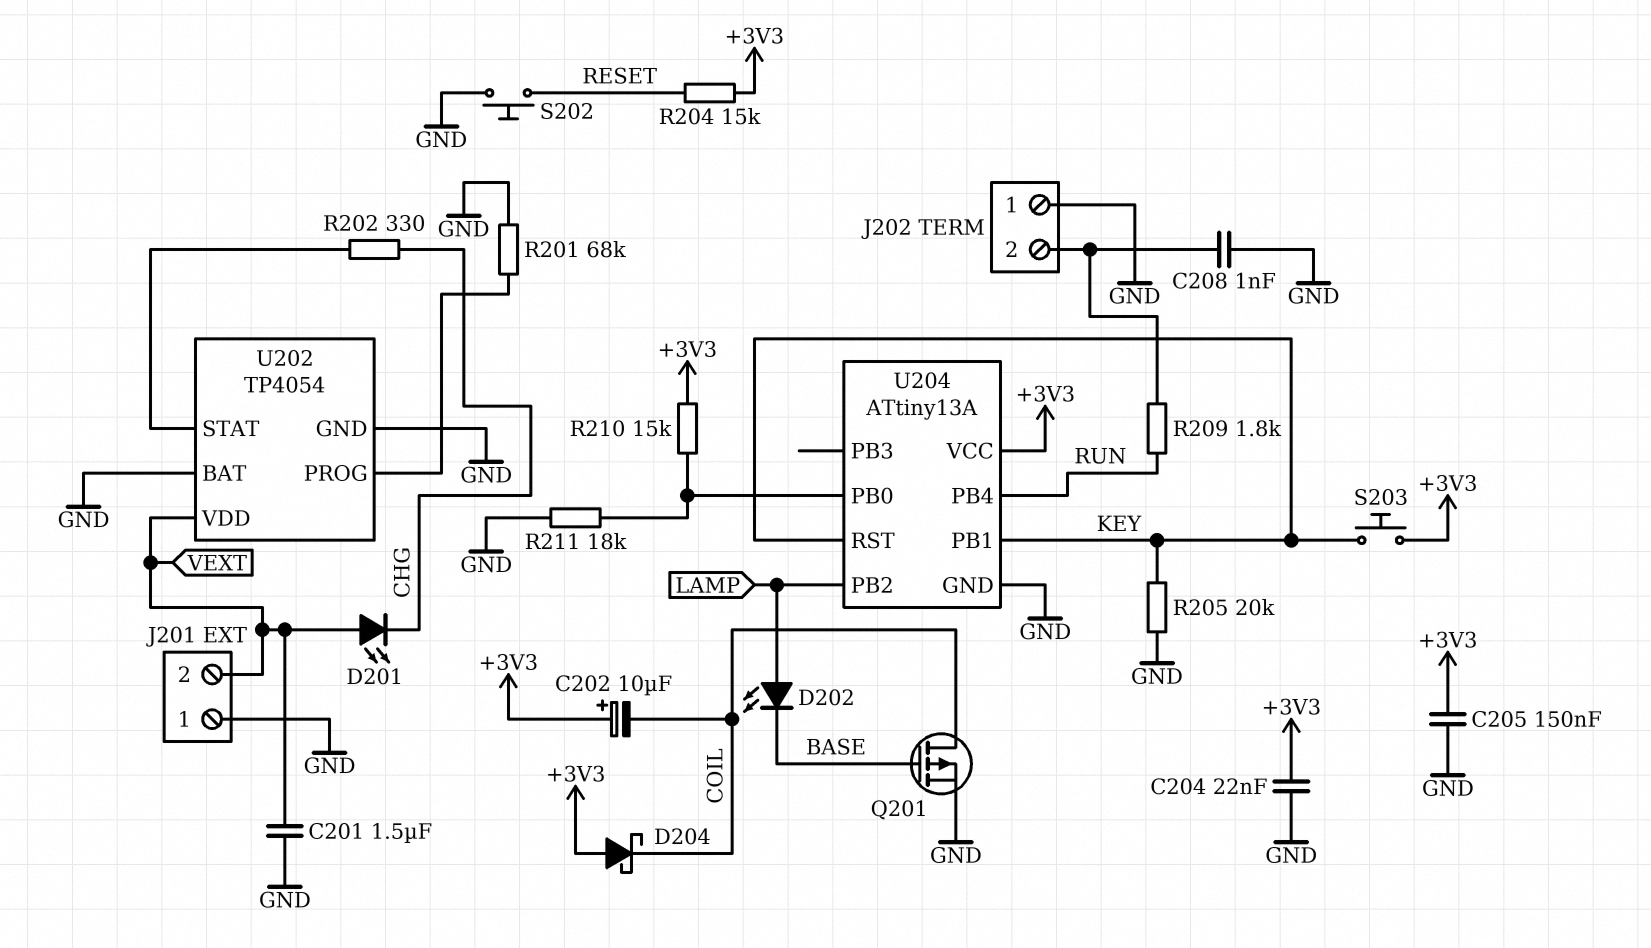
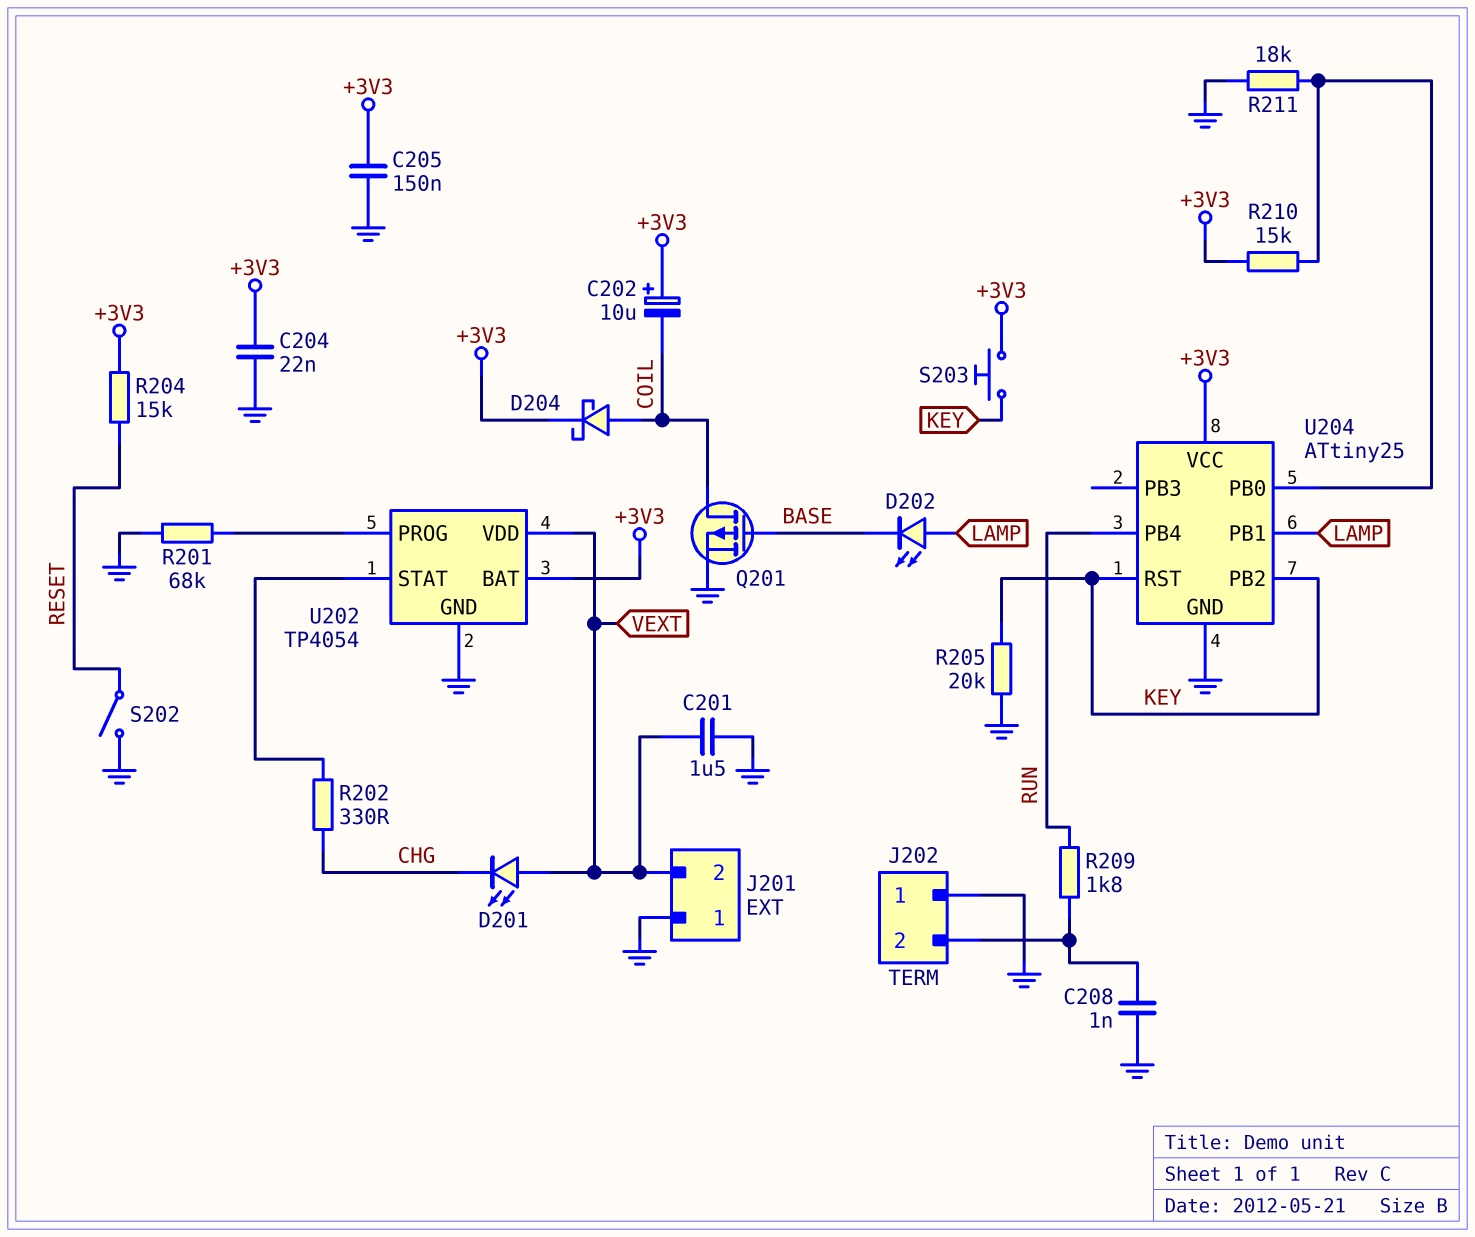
D204: schottky (A +3V3, K COIL) -> schottky (A COIL, K +3V3)
S202: button (GND, RESET) -> switch (GND, RESET)
U202 pin BAT: GND -> +3V3
U204: ATtiny13A -> ATtiny25
U204 pin PB1: KEY -> LAMP
U204 pin PB2: LAMP -> KEY

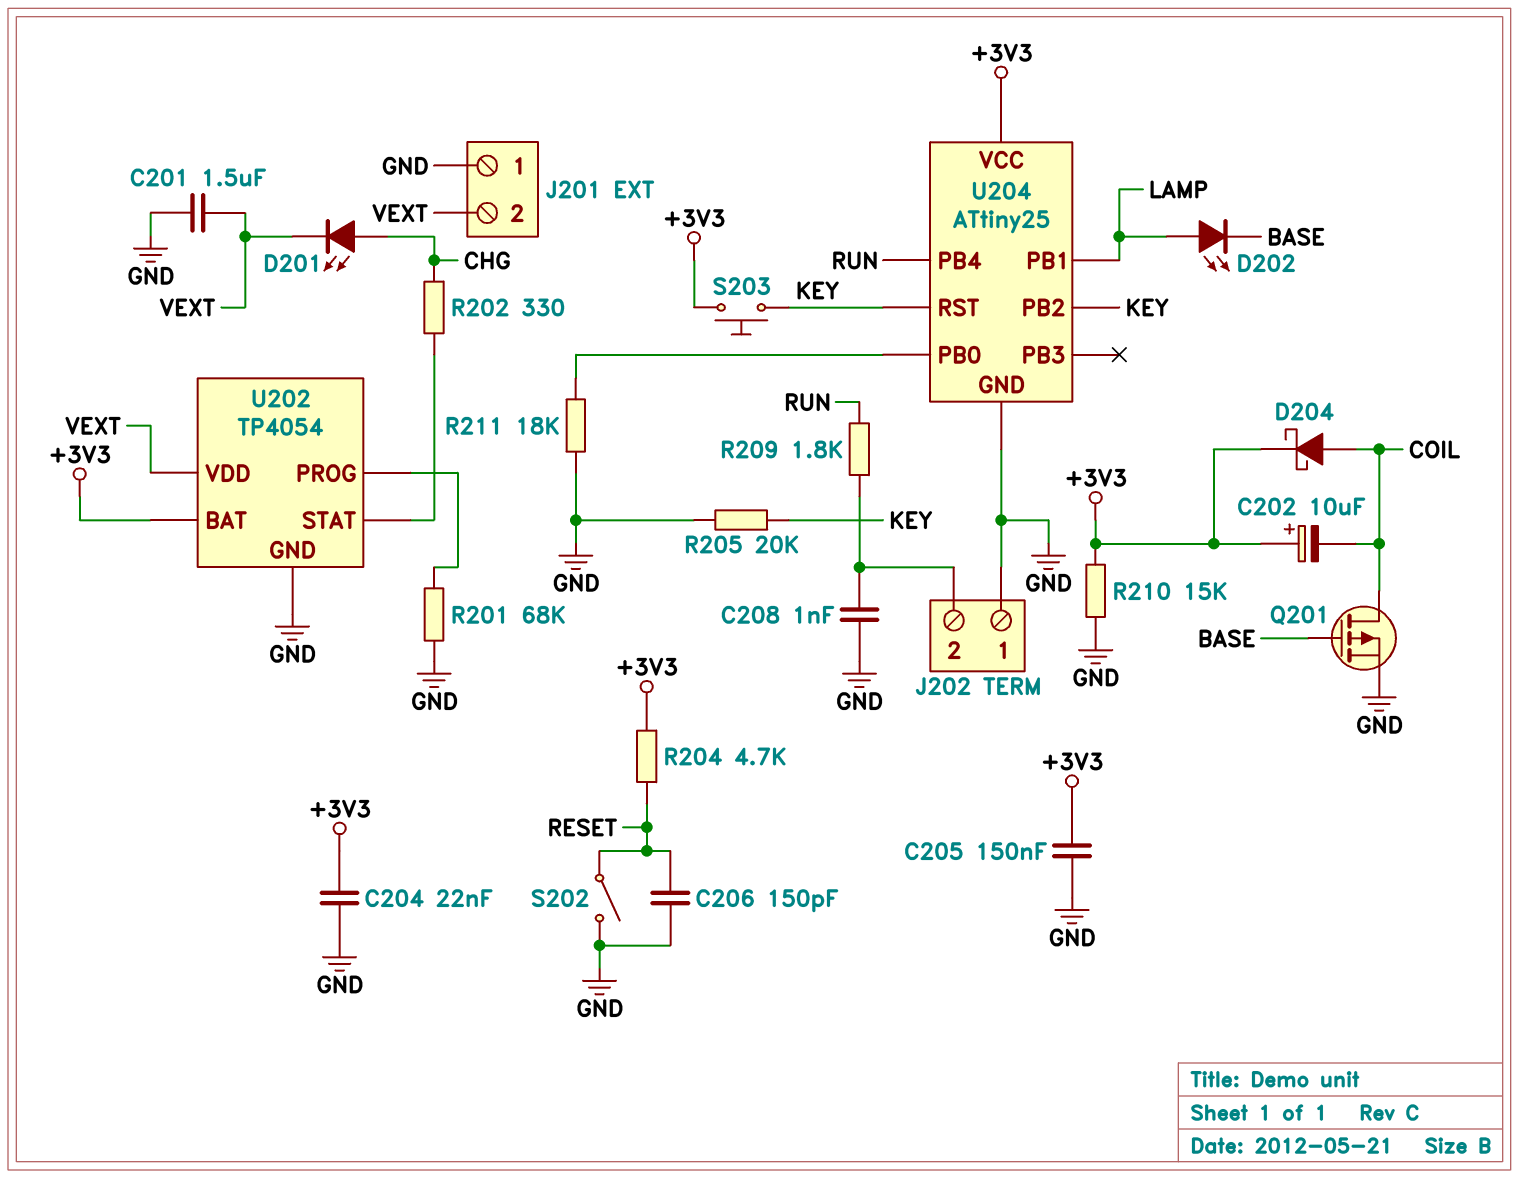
C206: none -> 150pF (GND, RESET)
D201: LED (A VEXT, K CHG) -> LED (A CHG, K VEXT)
R204: 15k (+3V3, RESET) -> 4.7k (+3V3, RESET)
R210: 15k (+3V3, U204/PB0) -> 15k (+3V3, GND)

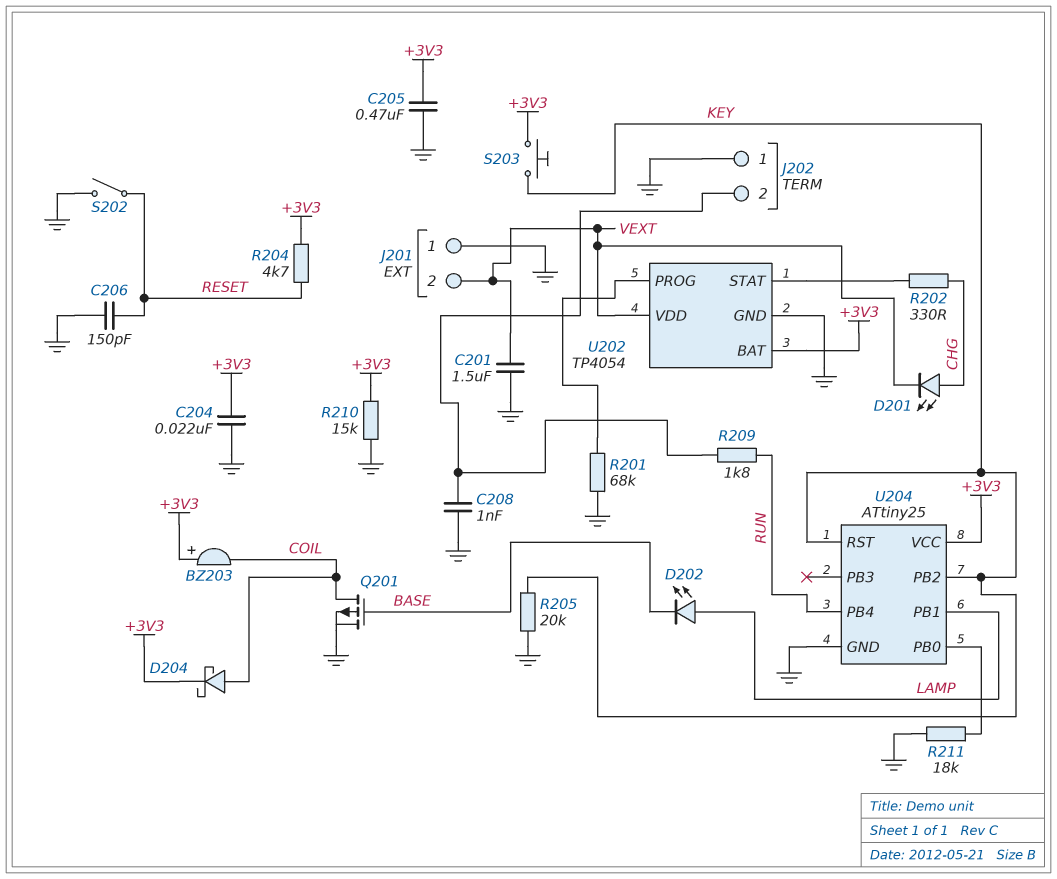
BZ203: none -> buzzer (plus +3V3, minus COIL)
C202: 10uF (plus +3V3, minus COIL) -> none
C205: 150nF (+3V3, GND) -> 470nF (+3V3, GND)

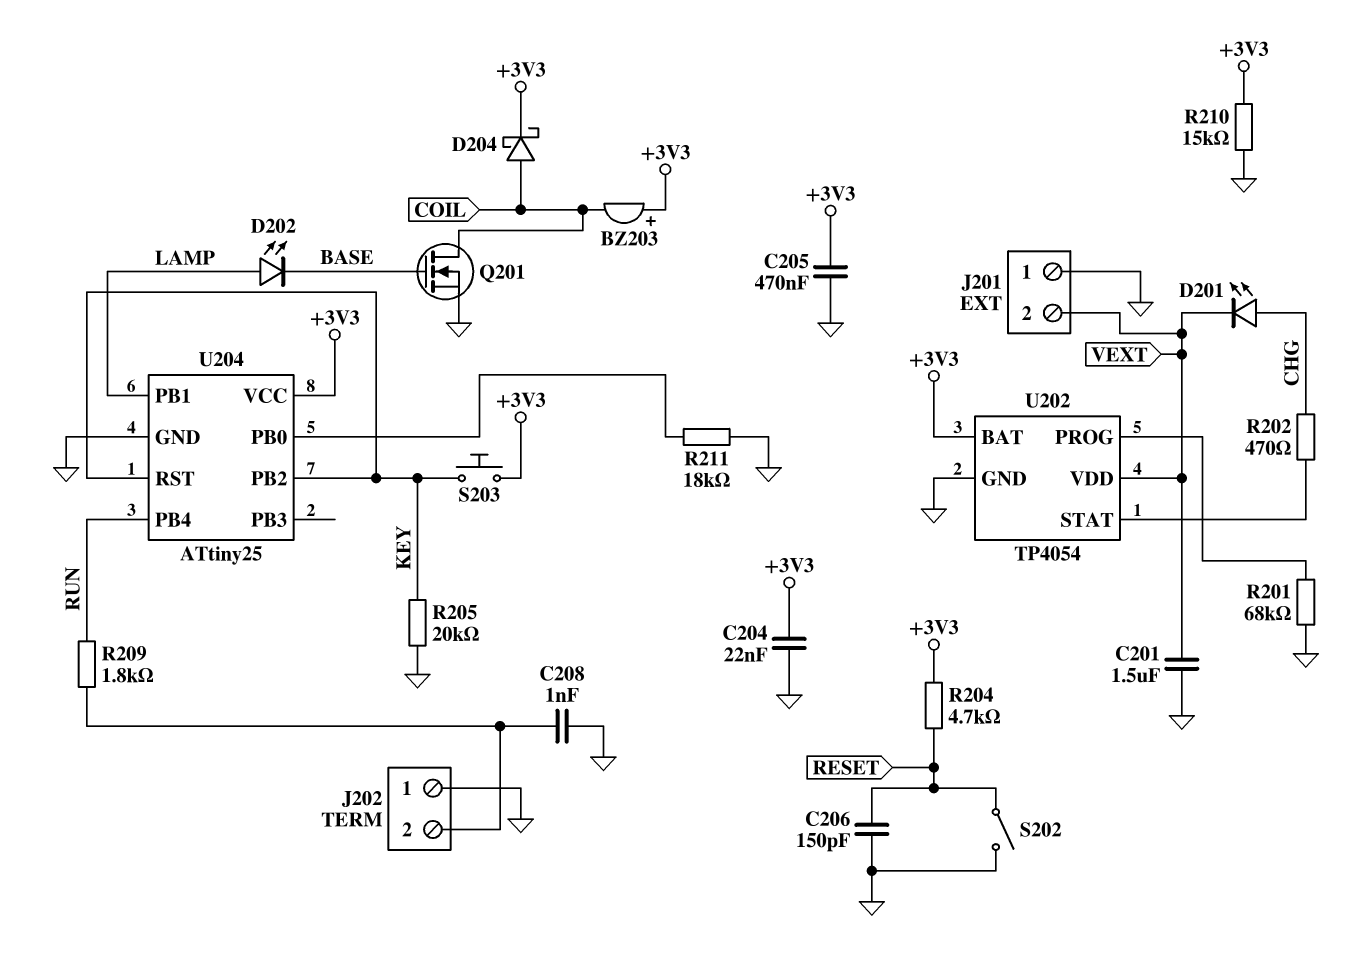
Q201: PMOS (G BASE, D COIL, S GND) -> NMOS (G BASE, D COIL, S GND)
R202: 330 (CHG, U202/STAT) -> 470 (CHG, U202/STAT)

